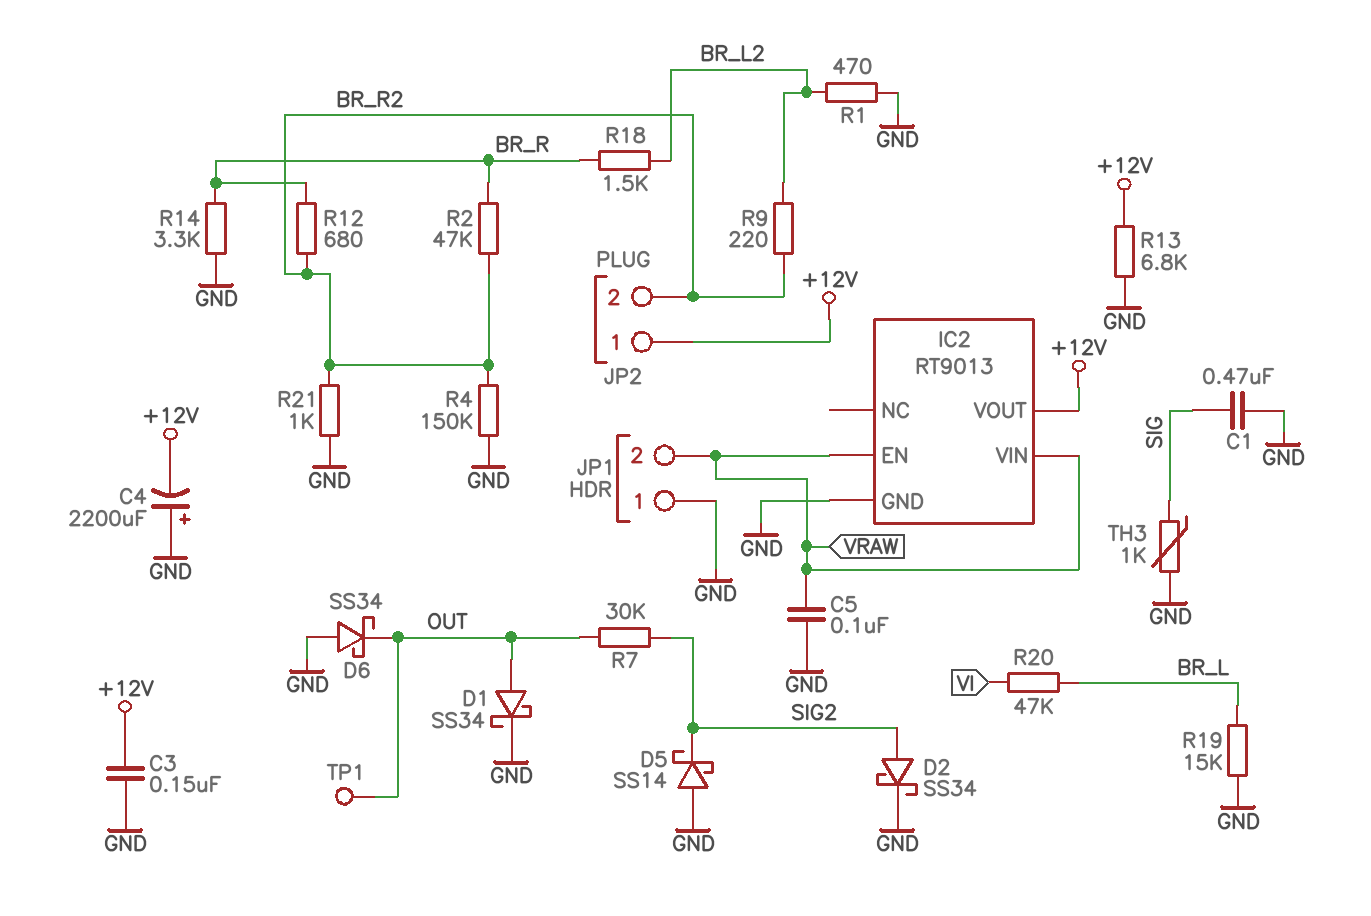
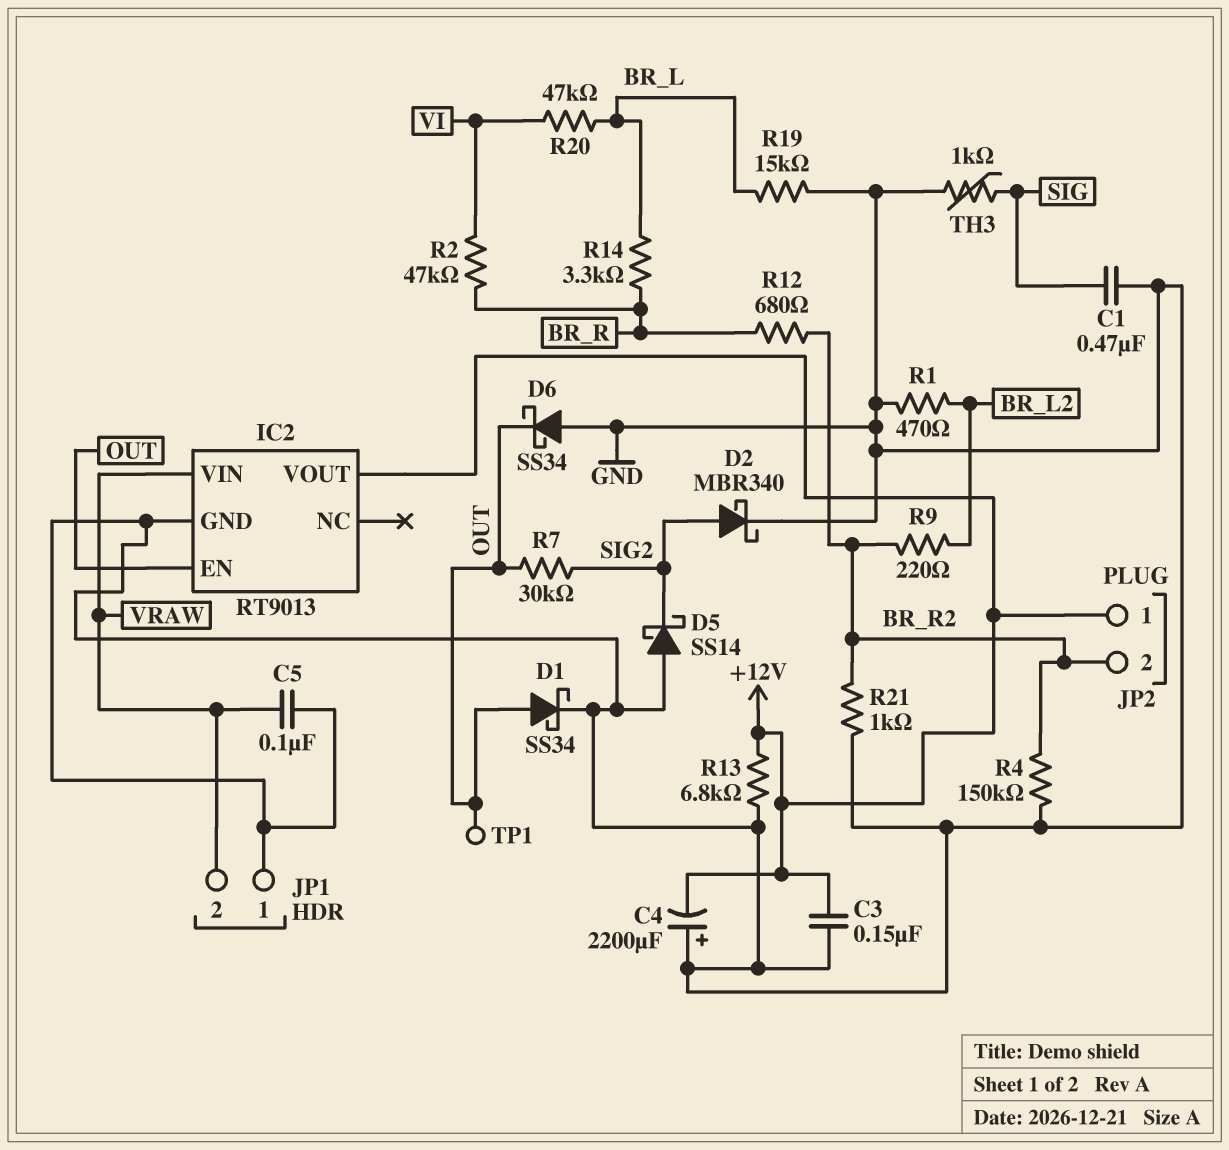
D2: schottky SS34 (A SIG2, K GND) -> schottky MBR340 (A SIG2, K GND)
IC2 pin EN: VRAW -> OUT
R2: 47k (BR_R, BR_R2) -> 47k (BR_R, VI)
R14: 3.3k (BR_R, GND) -> 3.3k (BR_L, BR_R)
R18: 1.5k (BR_L2, BR_R) -> none

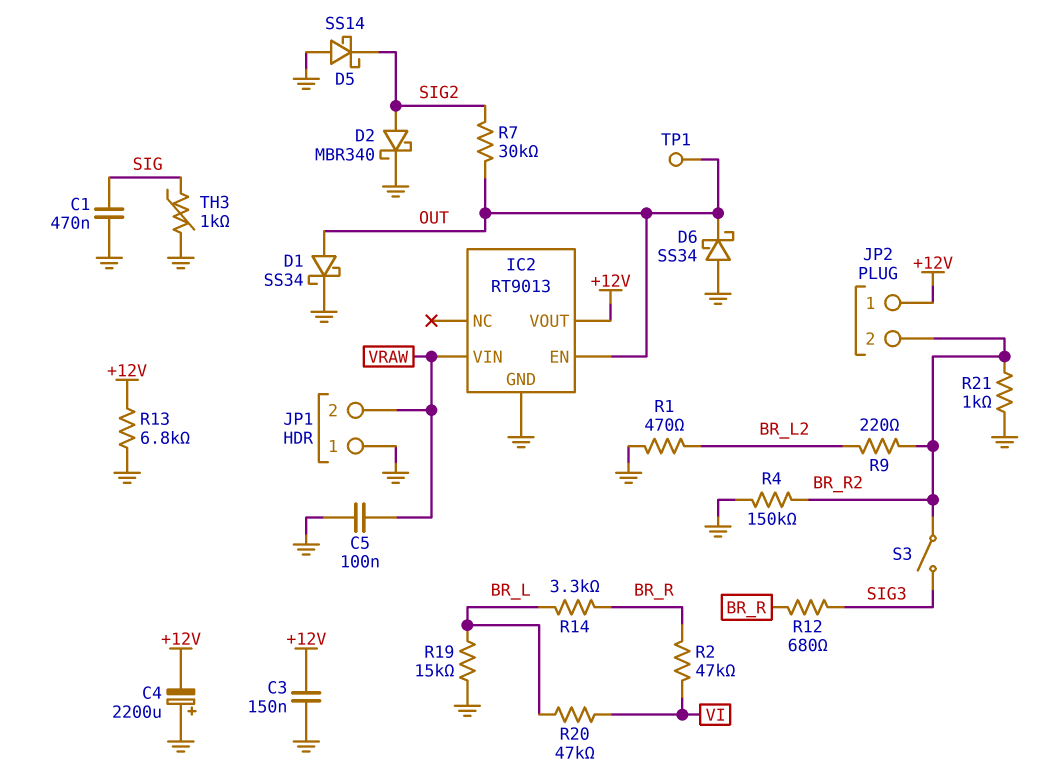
R12: 680 (BR_R, BR_R2) -> 680 (BR_R, SIG3)
S3: none -> switch (BR_R2, SIG3)

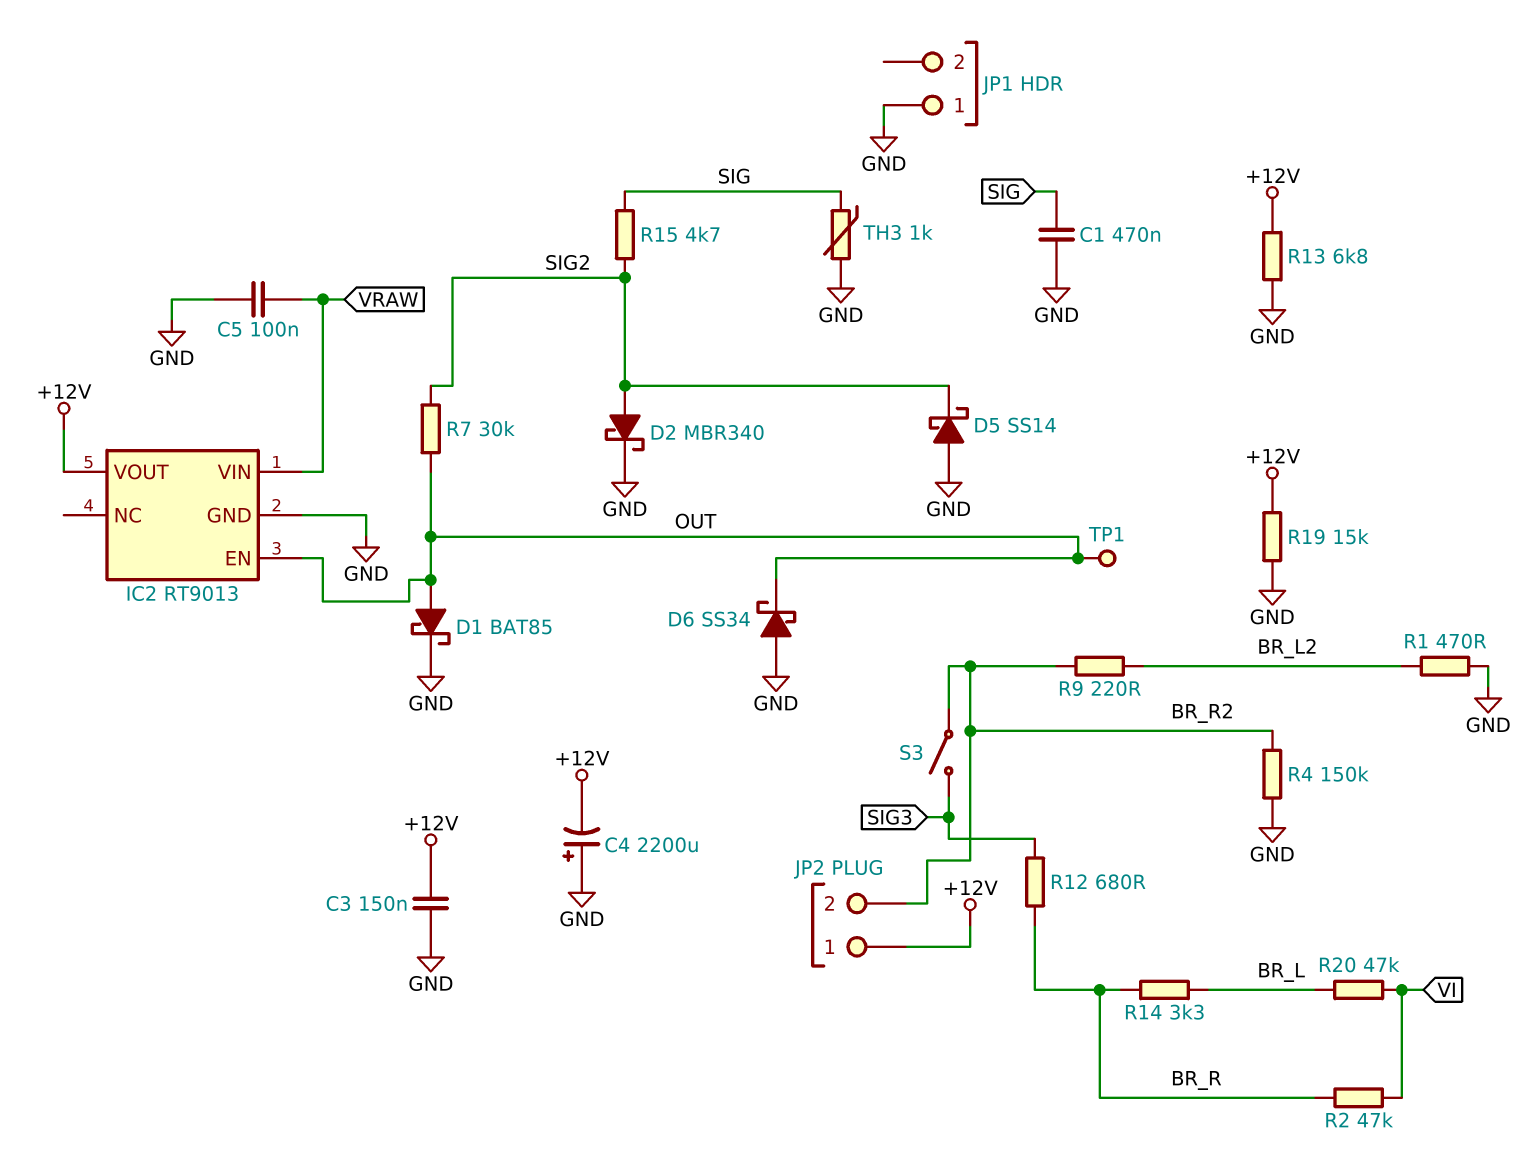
D1: schottky SS34 (A OUT, K GND) -> schottky BAT85 (A OUT, K GND)
JP1 pin 2: VRAW -> none
R15: none -> 4.7k (SIG, SIG2)
R19: 15k (BR_L, GND) -> 15k (+12V, GND)
R21: 1k (BR_R2, GND) -> none

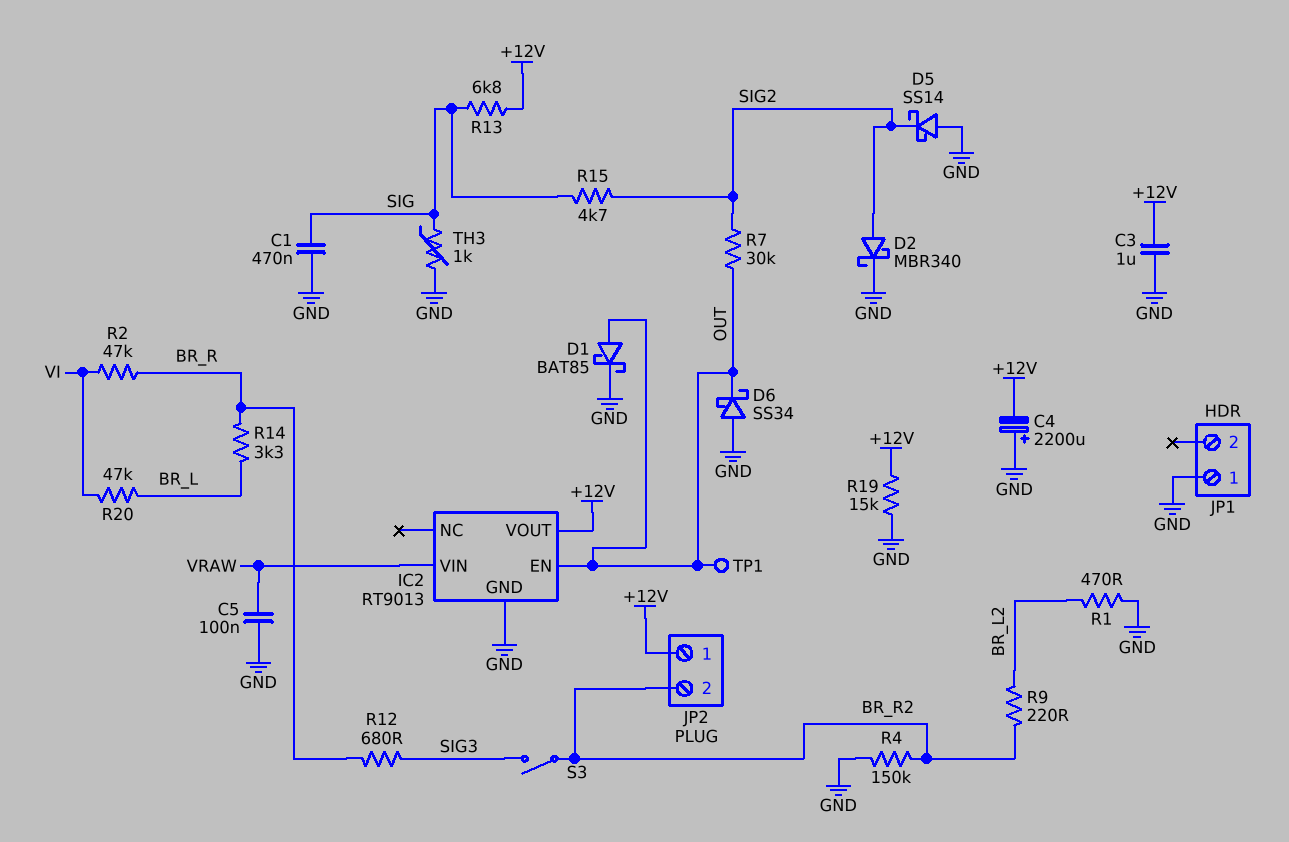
C3: 150nF (+12V, GND) -> 1uF (+12V, GND)
R13: 6.8k (+12V, GND) -> 6.8k (+12V, SIG)

